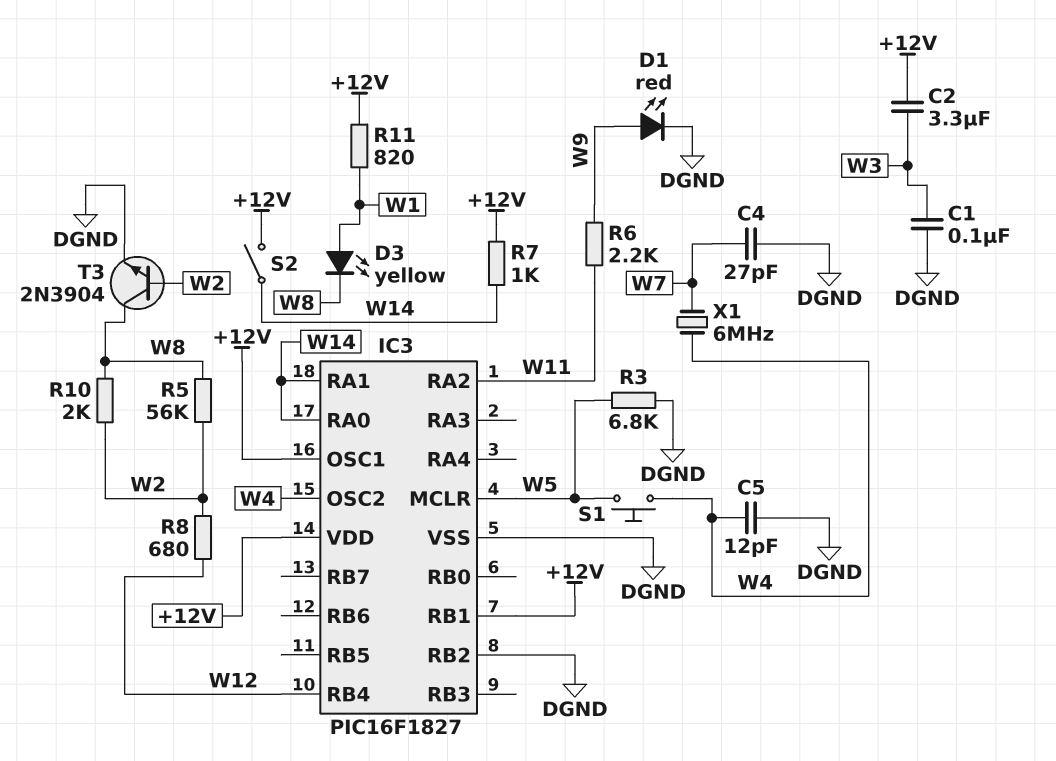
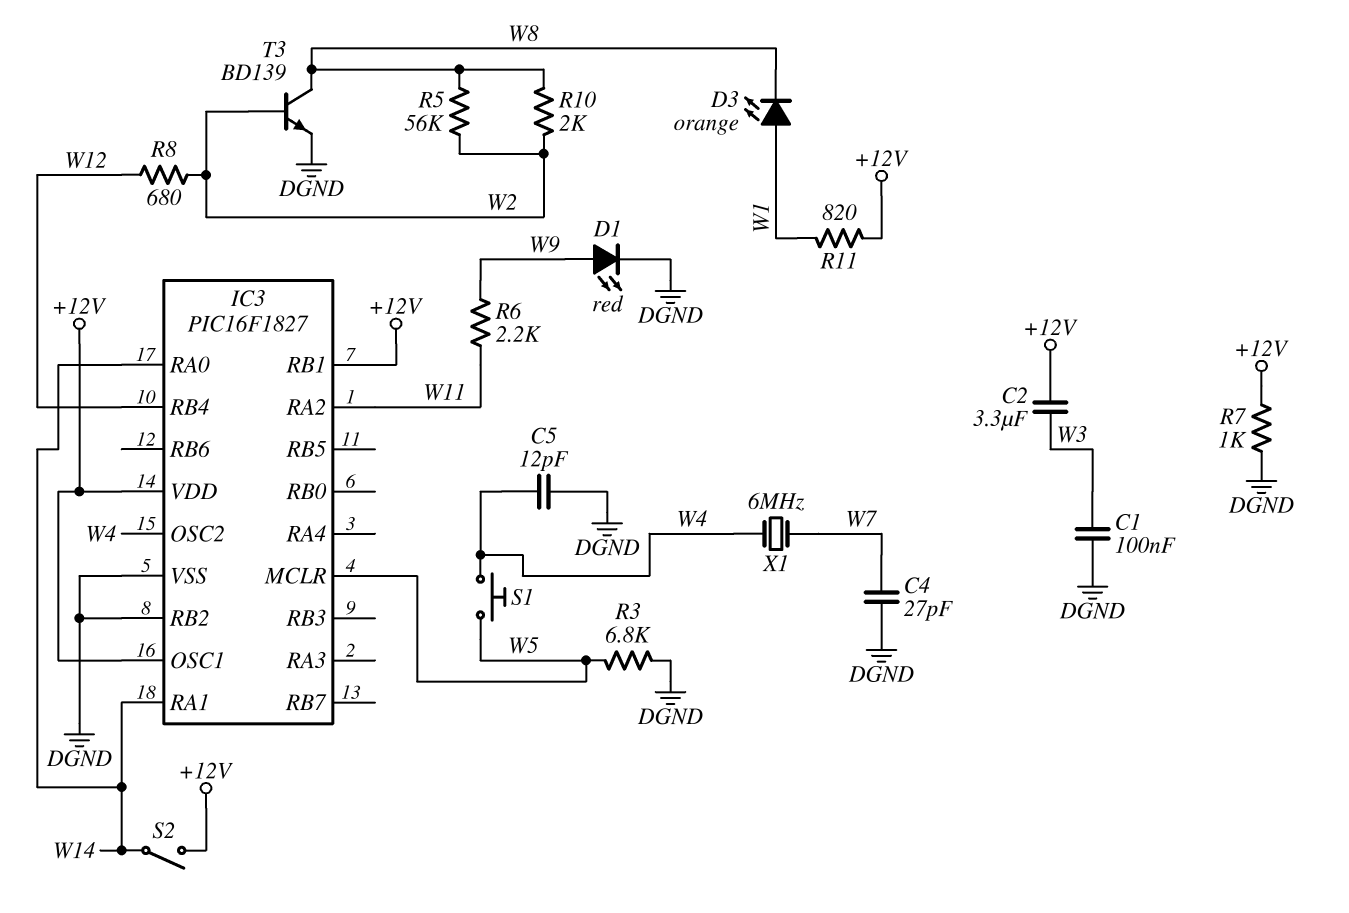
D3: LED yellow (A W1, K W8) -> LED orange (A W1, K W8)
R7: 1k (+12V, W14) -> 1k (+12V, DGND)
T3: NPN 2N3904 (B W2, C W8, E DGND) -> NPN BD139 (B W2, C W8, E DGND)

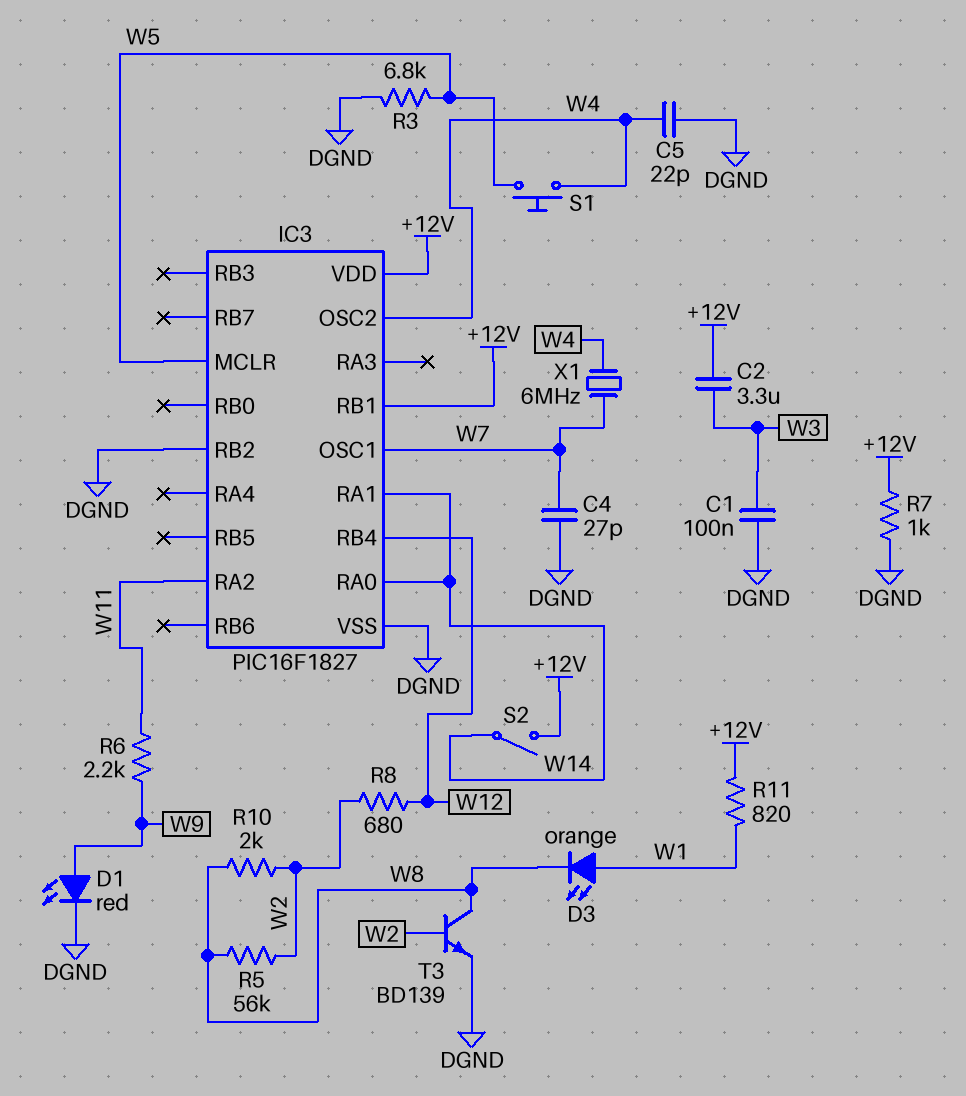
C5: 12pF (DGND, W4) -> 22pF (DGND, W4)
IC3 pin OSC1: +12V -> W7

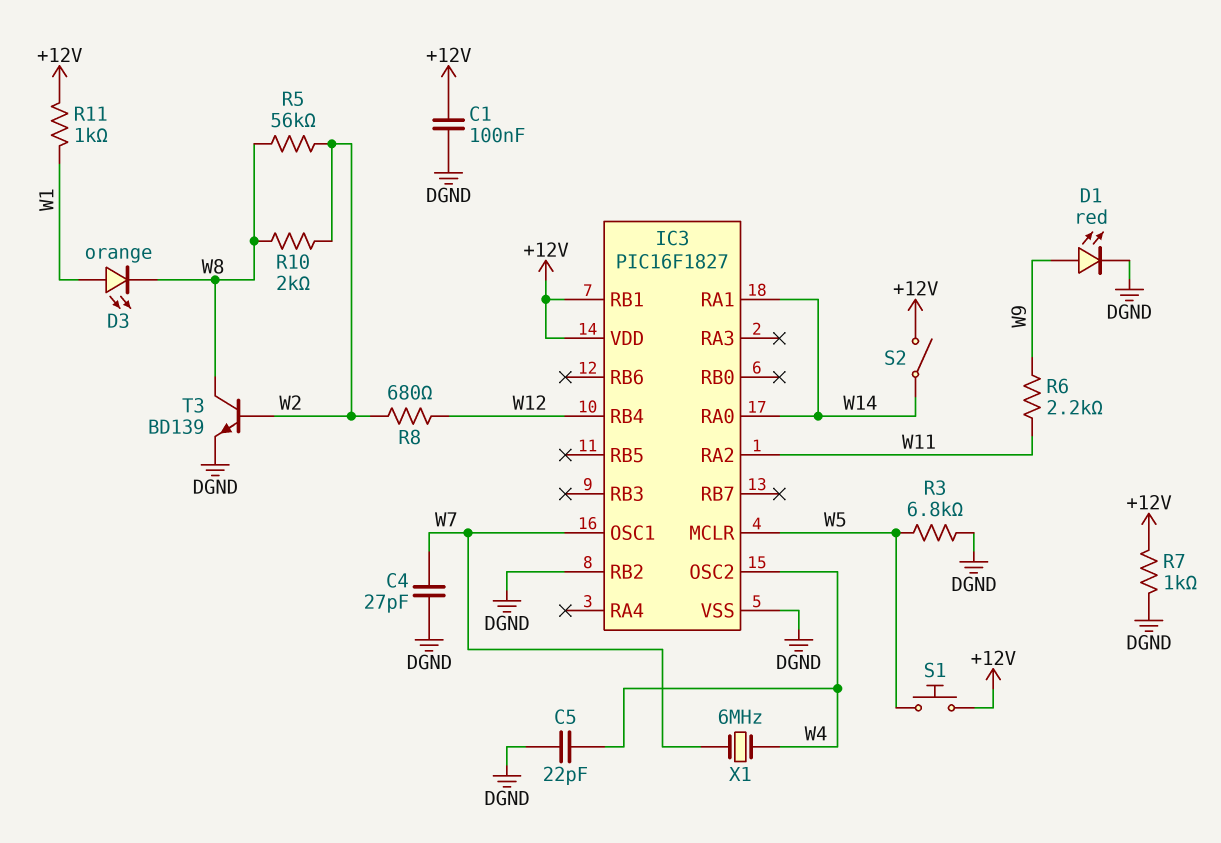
C1: 100nF (DGND, W3) -> 100nF (+12V, DGND)
C2: 3.3uF (+12V, W3) -> none
R11: 820 (+12V, W1) -> 1k (+12V, W1)
S1: button (W4, W5) -> button (+12V, W5)

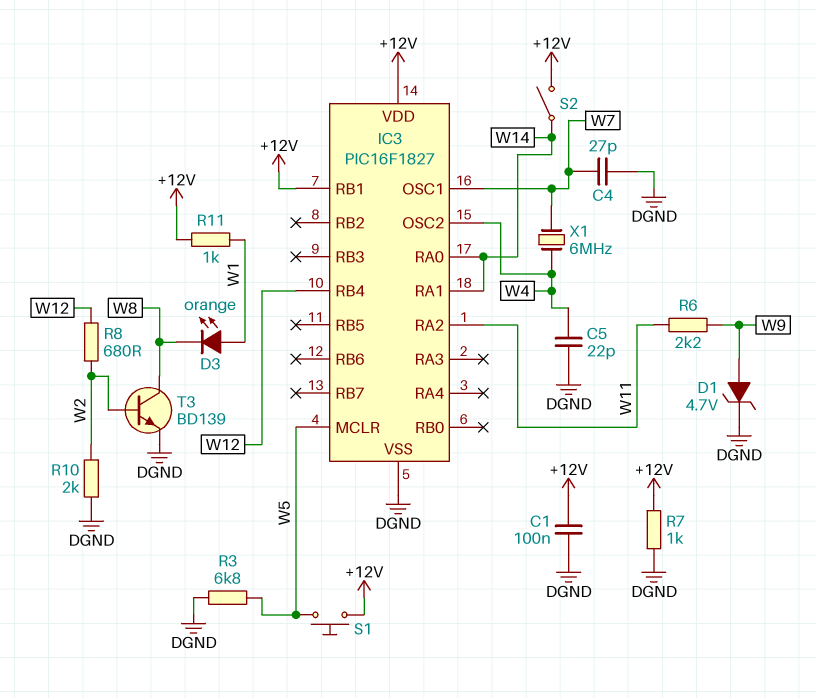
D1: LED red (A W9, K DGND) -> zener 4.7V (A W9, K DGND)
IC3 pin RB2: DGND -> none
R5: 56k (W2, W8) -> none
R10: 2k (W2, W8) -> 2k (DGND, W2)

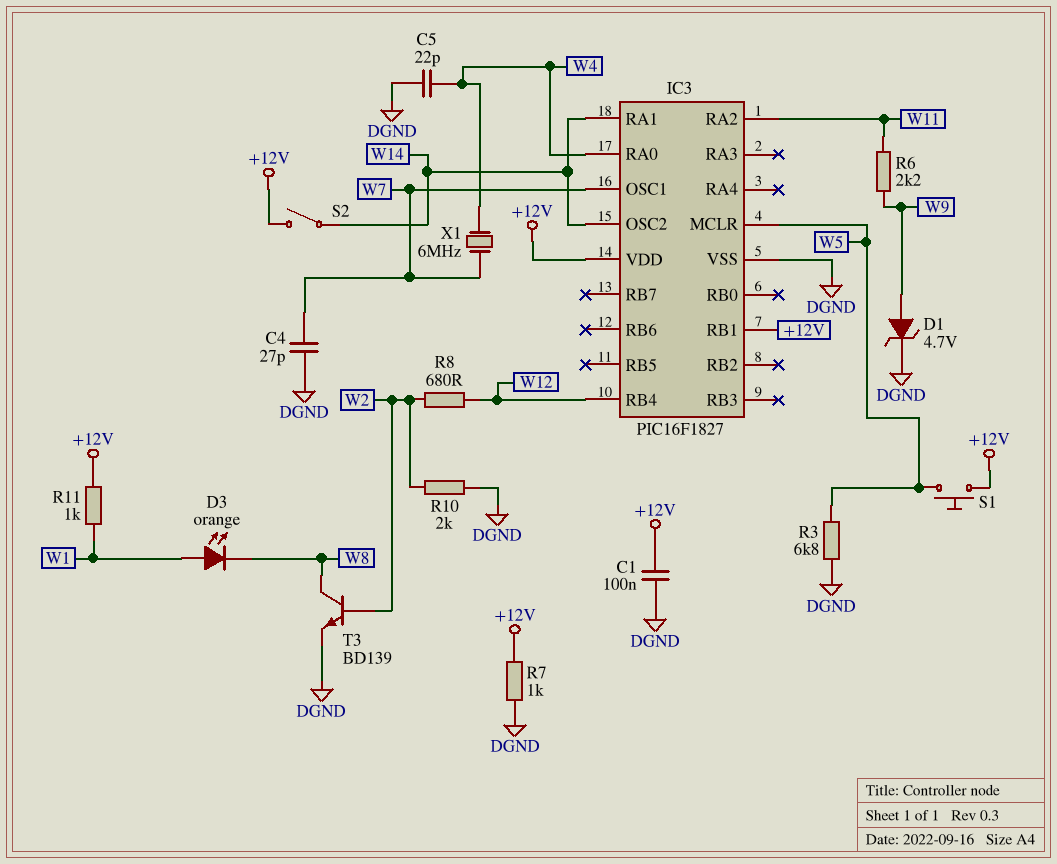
IC3 pin OSC2: W4 -> W14
IC3 pin RA0: W14 -> W4

